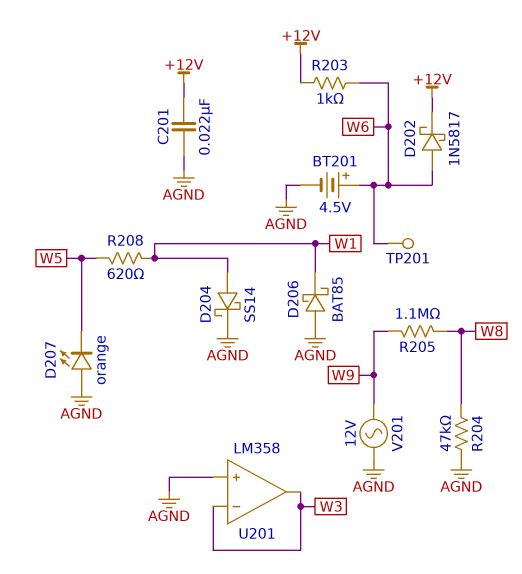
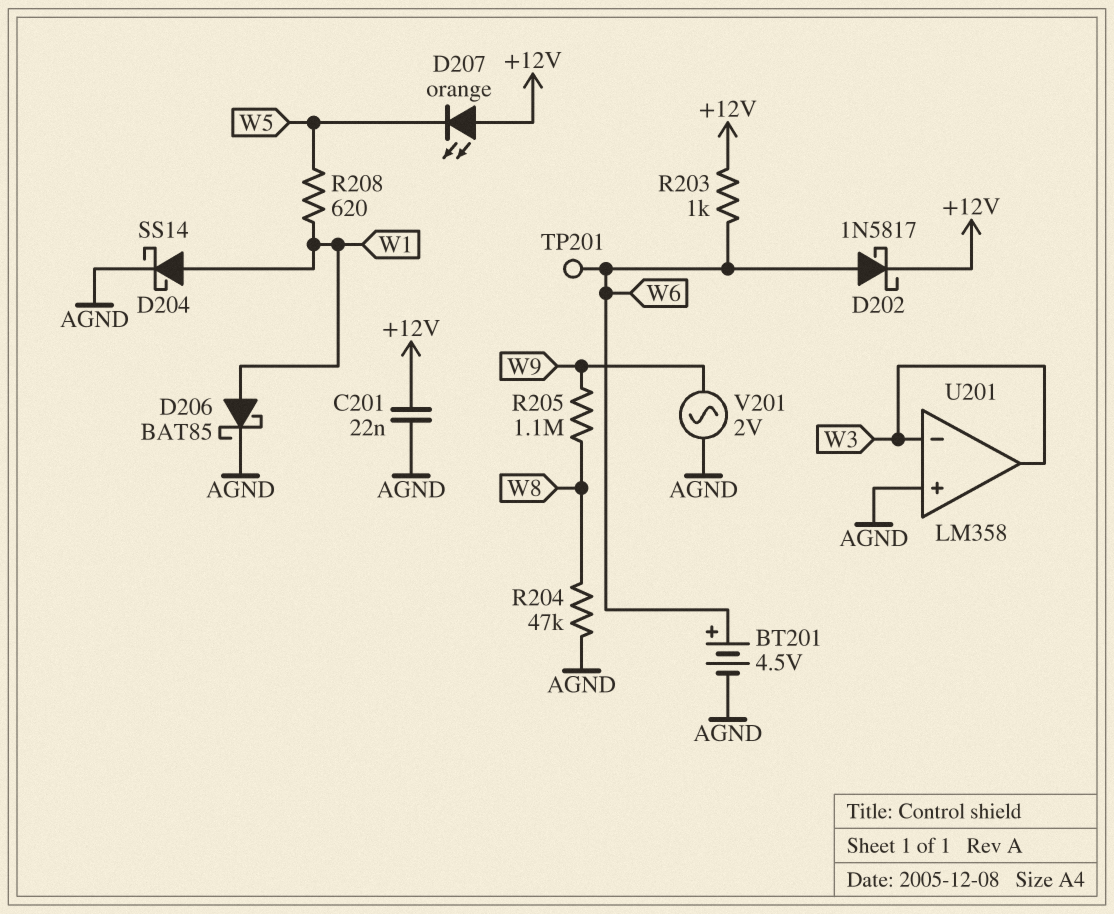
D206: schottky BAT85 (A AGND, K W1) -> schottky BAT85 (A W1, K AGND)
D207: LED orange (A AGND, K W5) -> LED orange (A +12V, K W5)
V201: AC 12V (AGND, W9) -> AC 2V (AGND, W9)

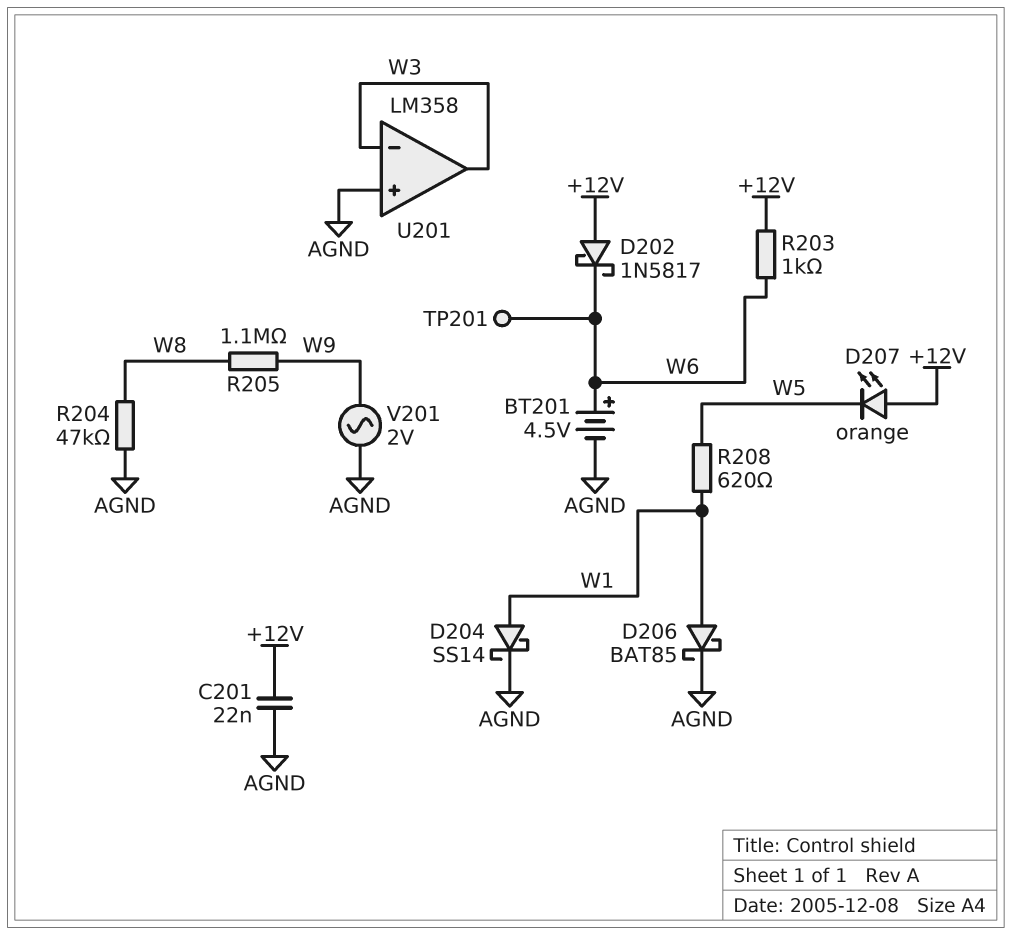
D202: schottky 1N5817 (A W6, K +12V) -> schottky 1N5817 (A +12V, K W6)

